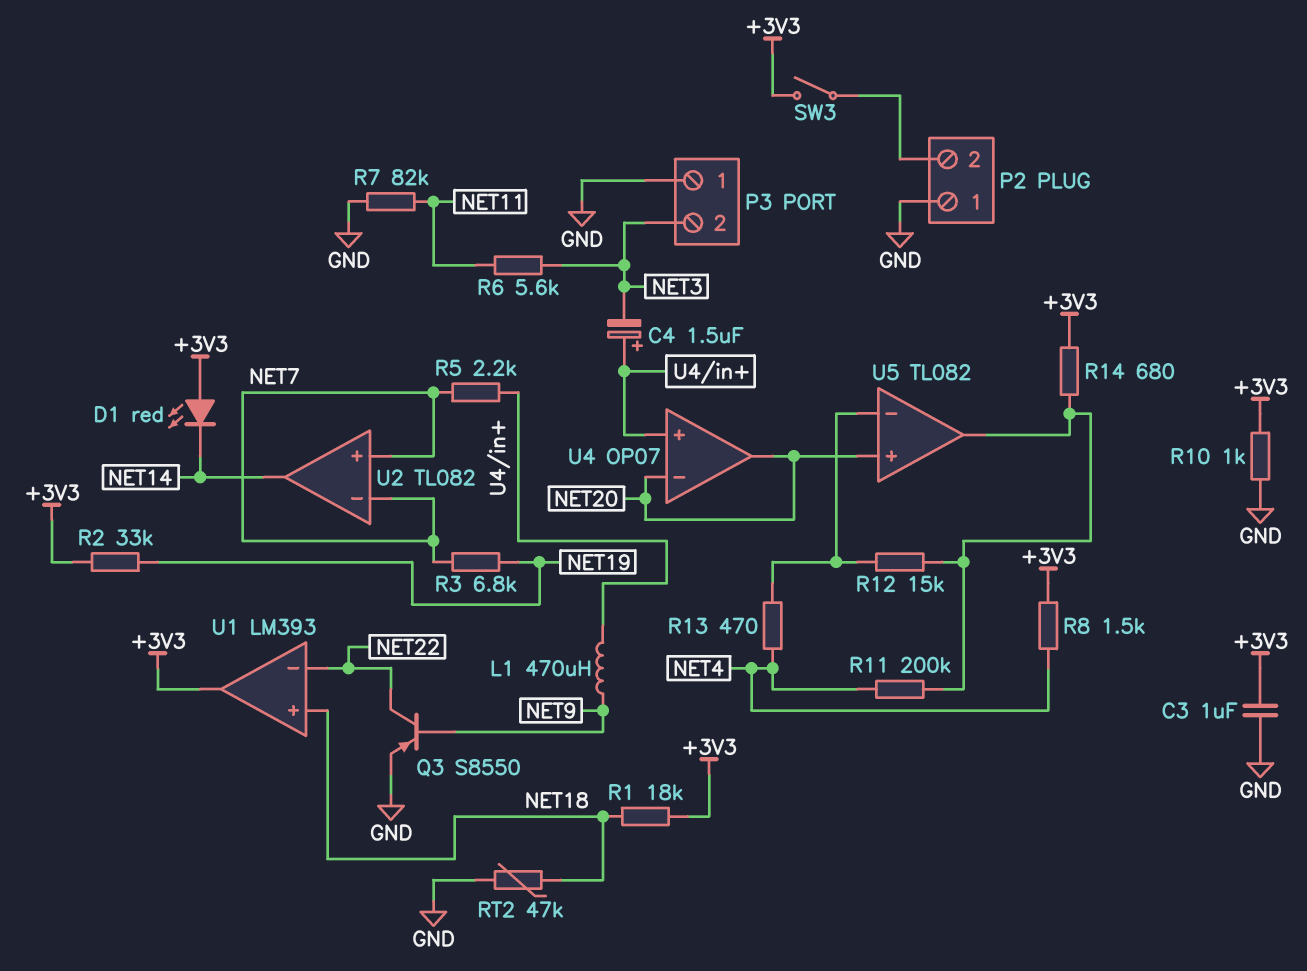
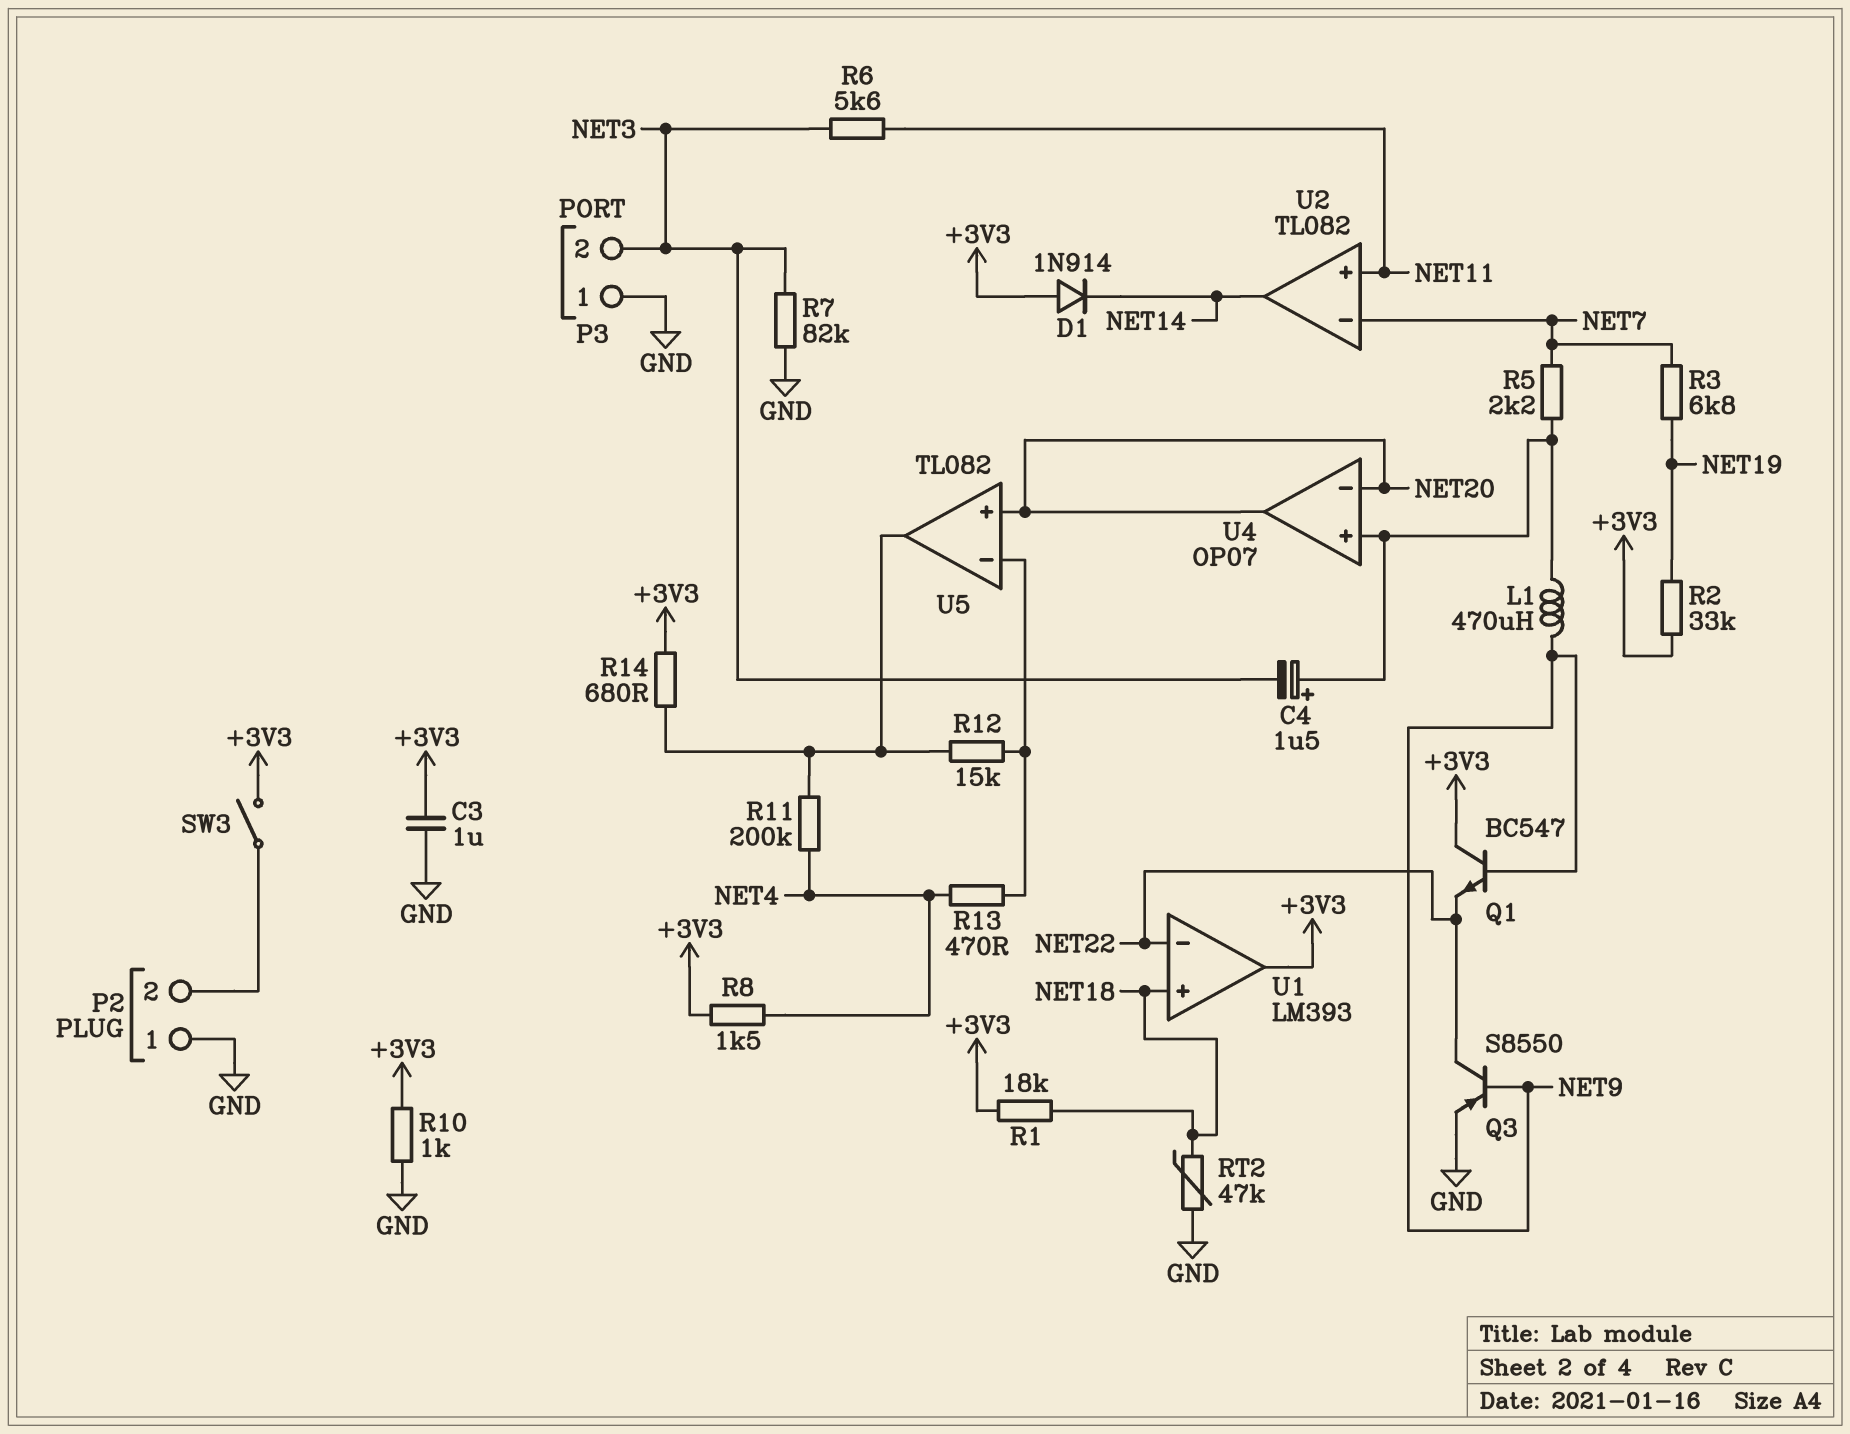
D1: LED red (A +3V3, K NET14) -> diode 1N914 (A +3V3, K NET14)
Q1: none -> NPN BC547 (B NET9, C +3V3, E NET22)
R7: 82k (GND, NET11) -> 82k (GND, NET3)
U2 pin in+: NET7 -> NET11

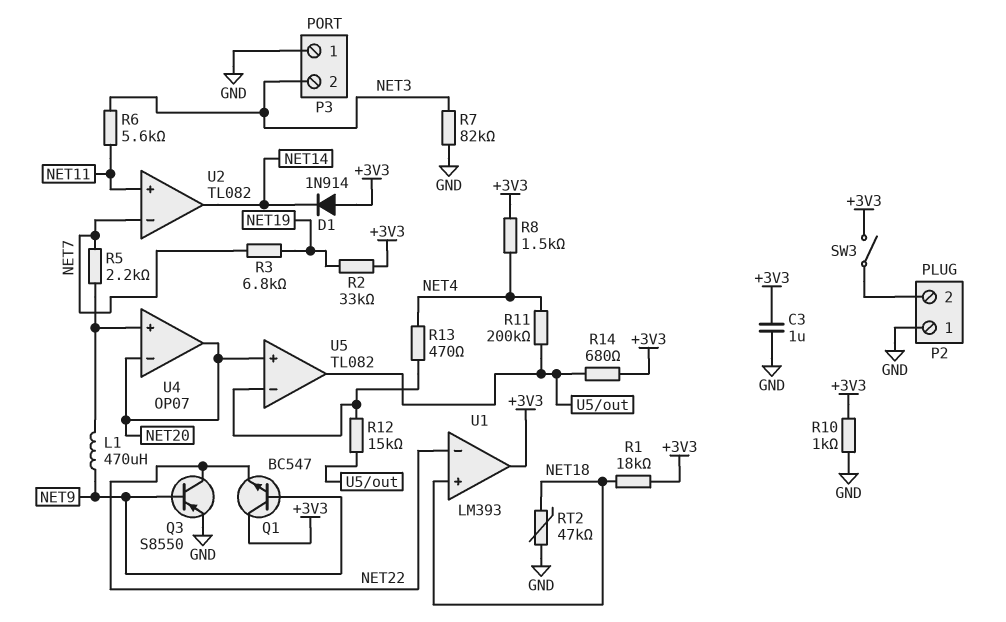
C4: 1.5uF (plus U4/in+, minus NET3) -> none

